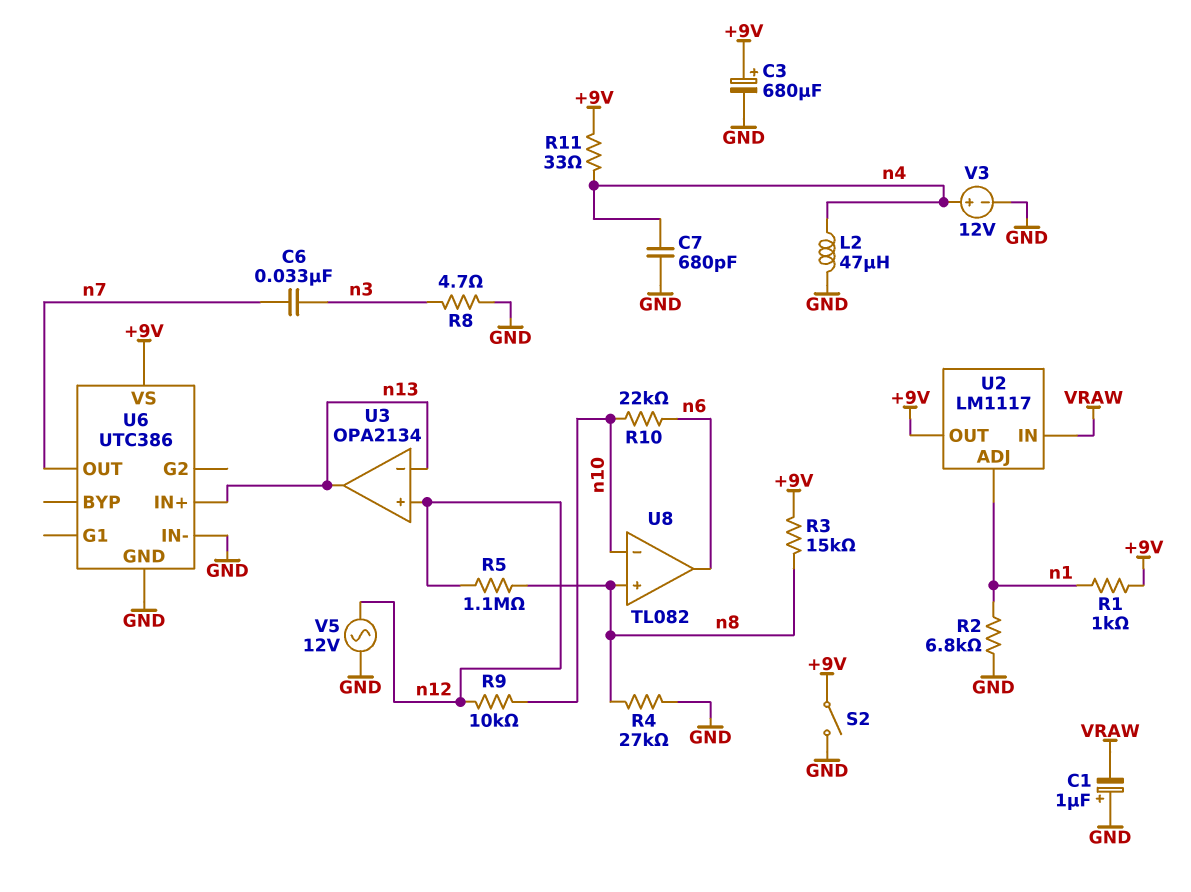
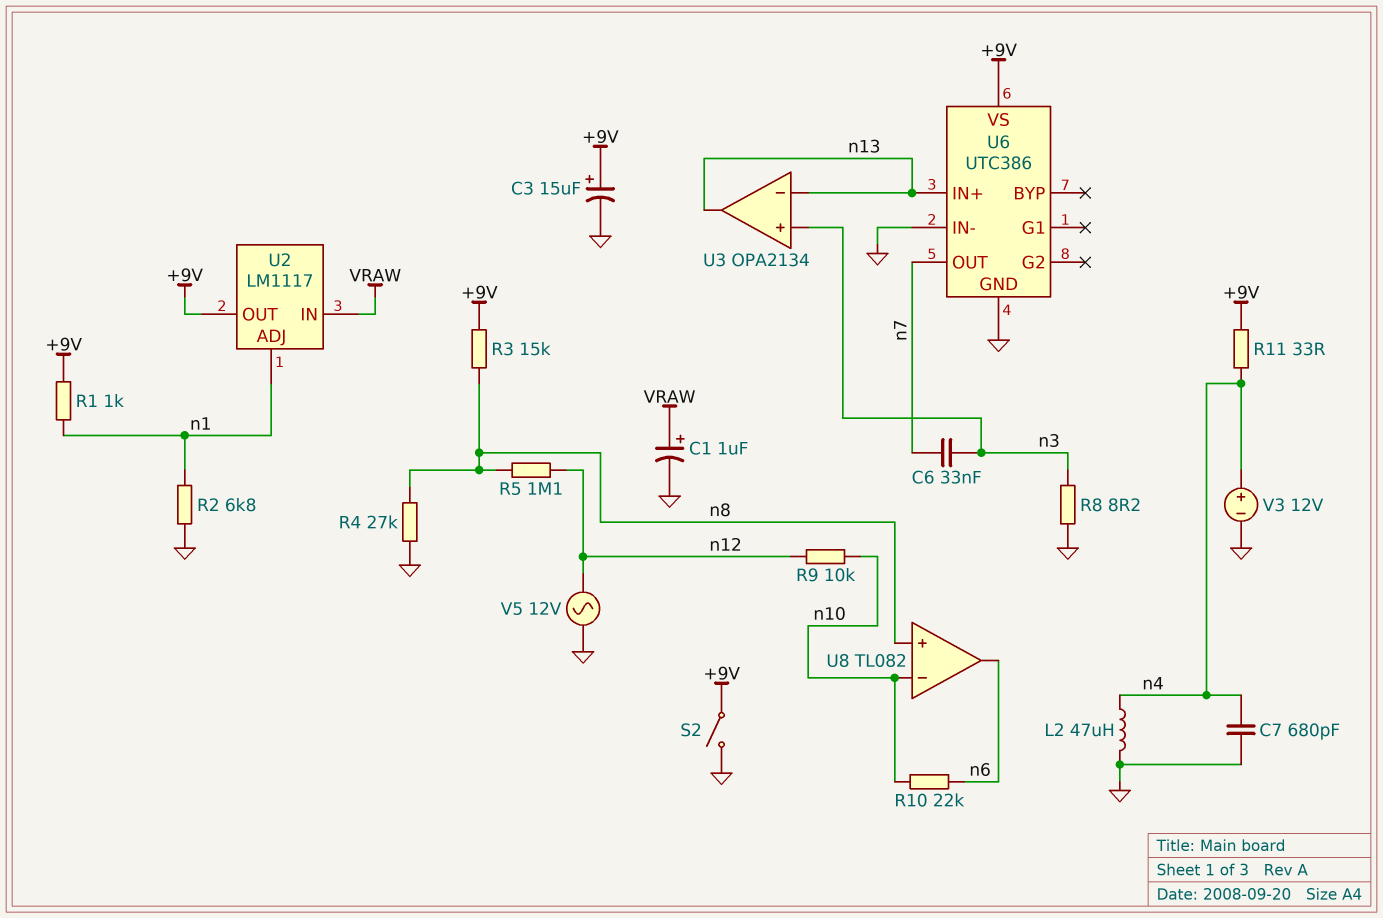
C1: 1uF (plus GND, minus VRAW) -> 1uF (plus VRAW, minus GND)
C3: 680uF (plus +9V, minus GND) -> 15uF (plus +9V, minus GND)
R8: 4.7 (GND, n3) -> 8.2 (GND, n3)
U3 pin in+: n12 -> n3

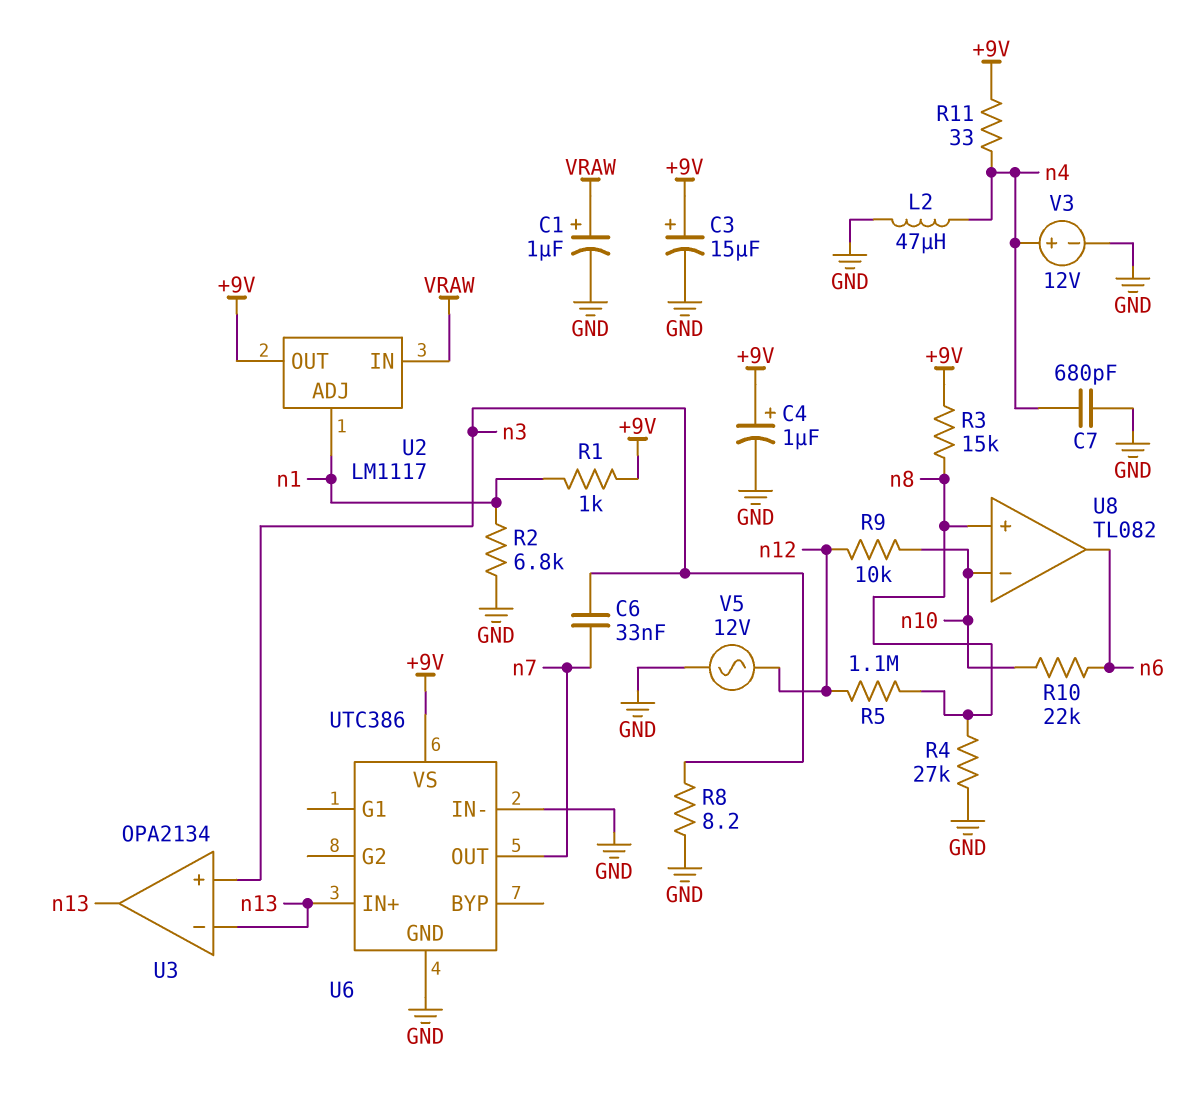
C4: none -> 1uF (plus +9V, minus GND)
S2: switch (+9V, GND) -> none

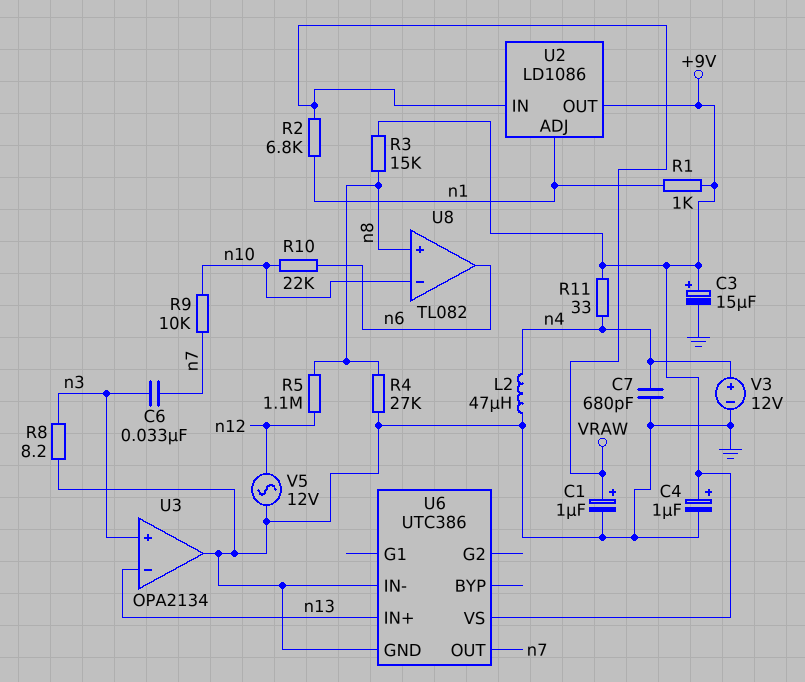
R2: 6.8k (GND, n1) -> 6.8k (VRAW, n1)
R9: 10k (n10, n12) -> 10k (n7, n10)
U2: LM1117 -> LD1086
U3 pin out: n13 -> GND

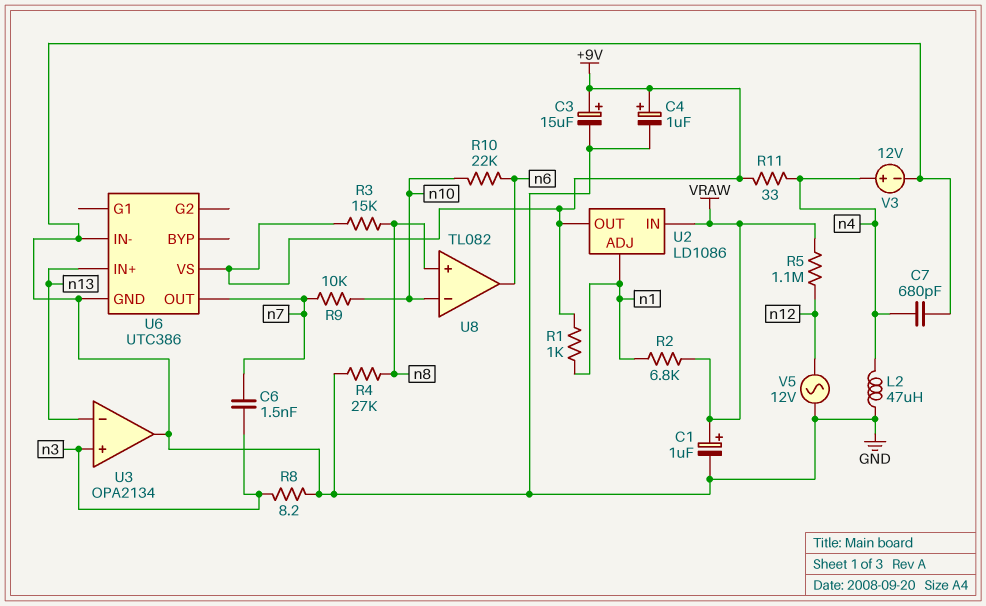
C6: 33nF (n3, n7) -> 1.5nF (n3, n7)
R5: 1.1M (n8, n12) -> 1.1M (VRAW, n12)

